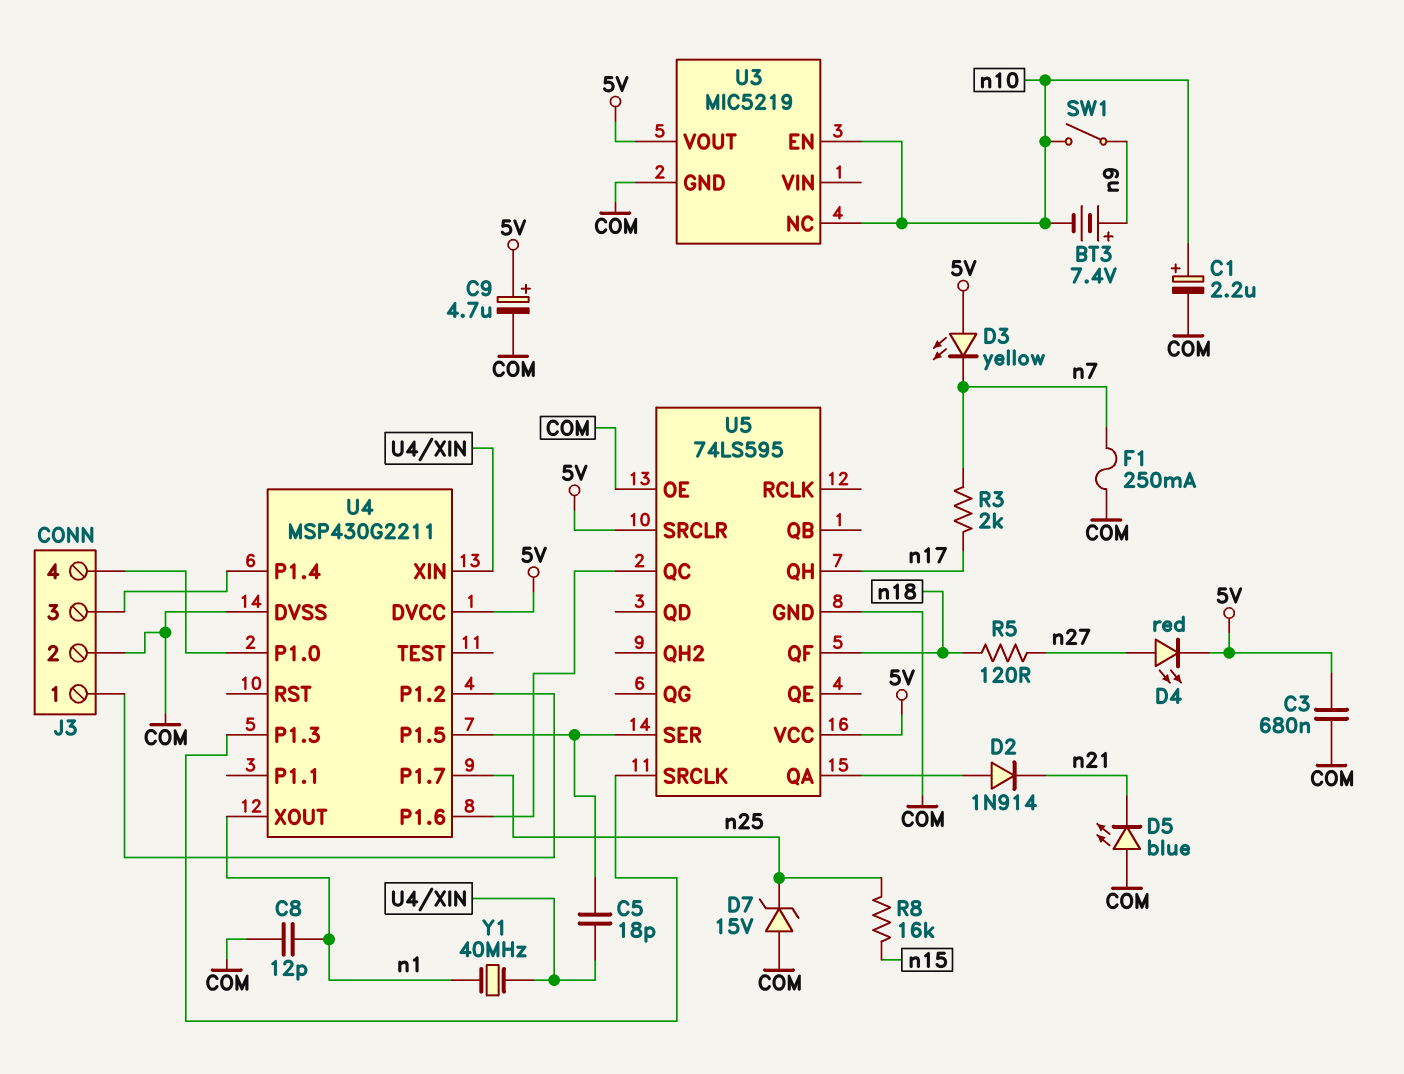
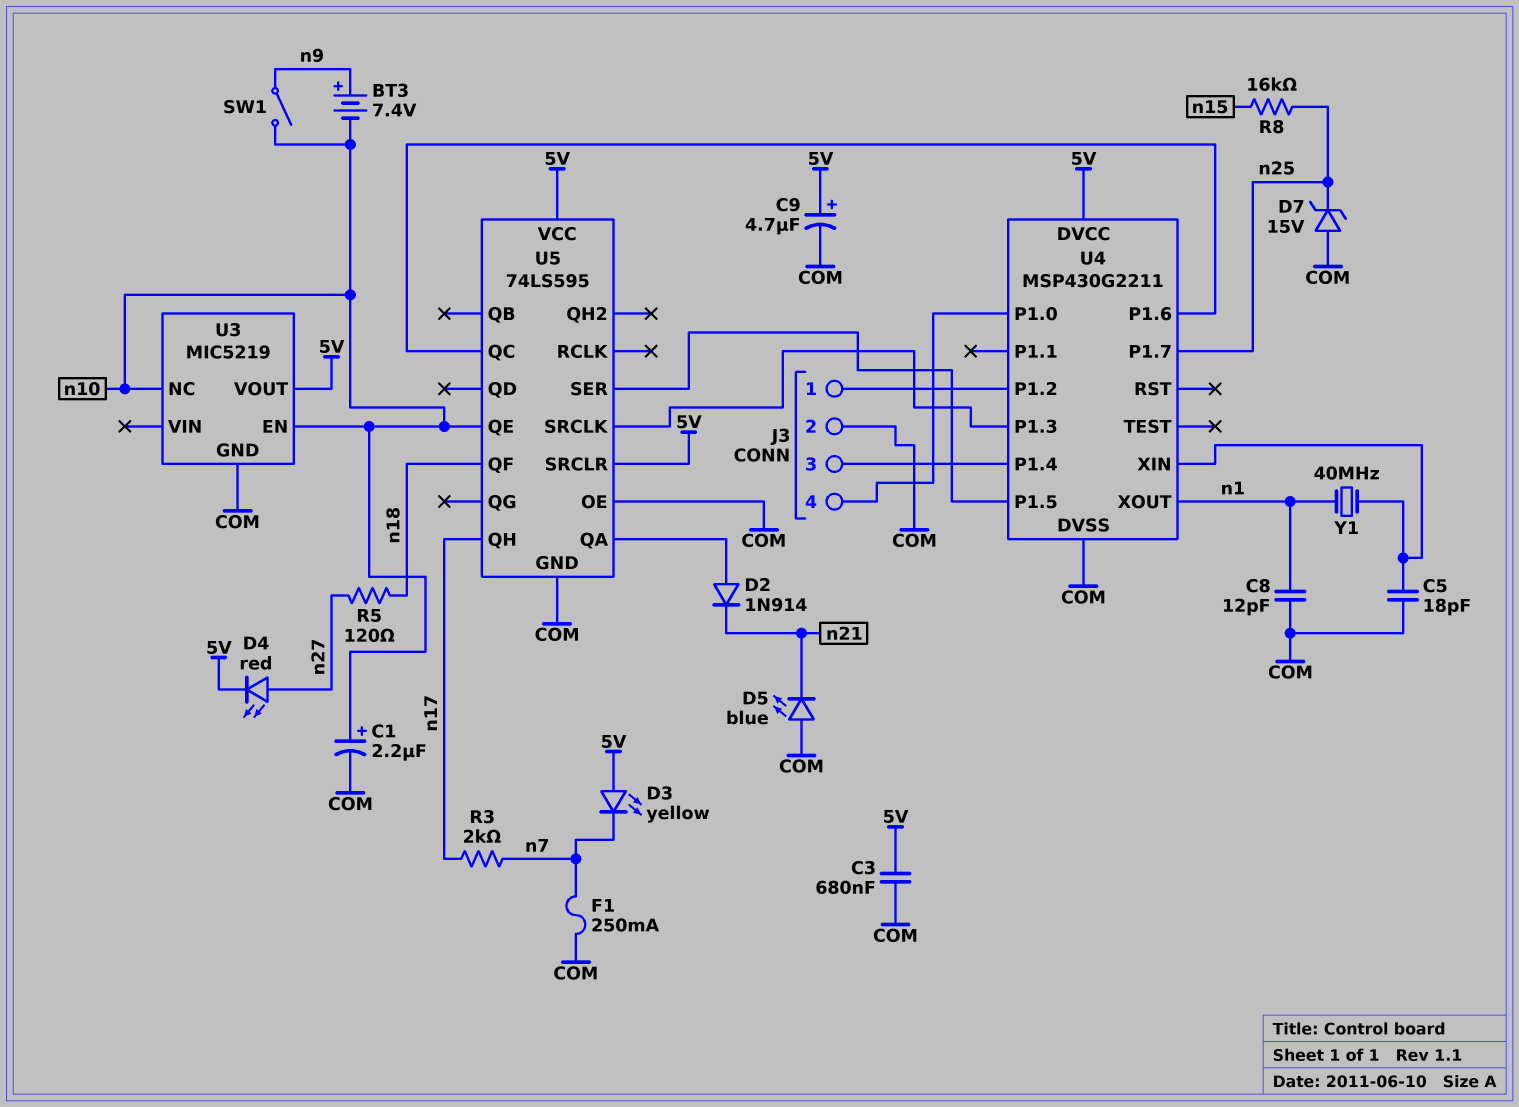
C5: 18pF (U4/P1.5, U4/XIN) -> 18pF (COM, U4/XIN)
U5 pin QE: none -> n10

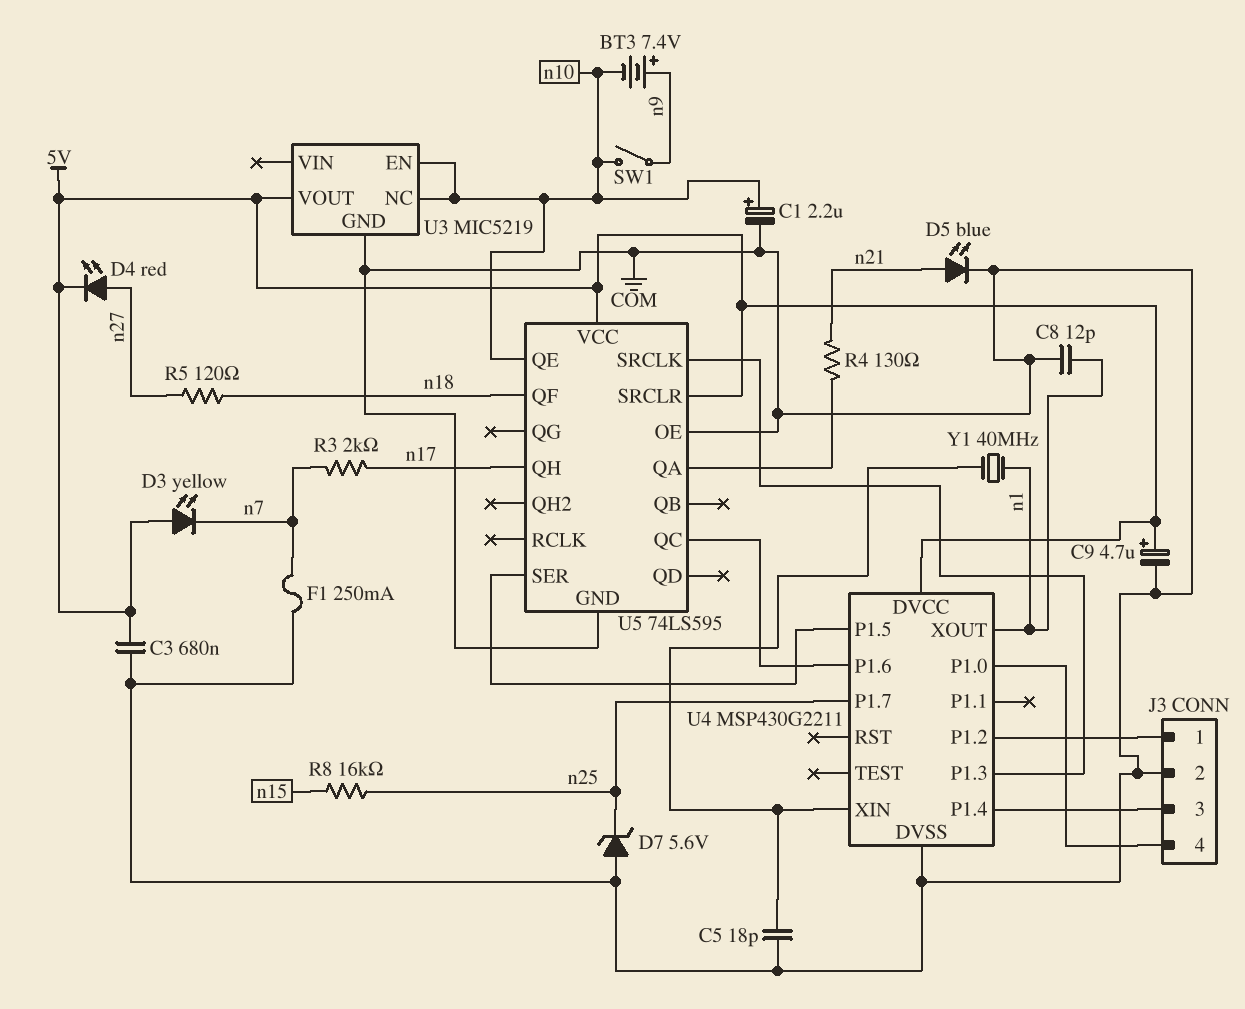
D2: diode 1N914 (A U5/QA, K n21) -> none
D5: LED blue (A COM, K n21) -> LED blue (A n21, K COM)
D7: zener 15V (A COM, K n25) -> zener 5.6V (A COM, K n25)
R4: none -> 130 (U5/QA, n21)

